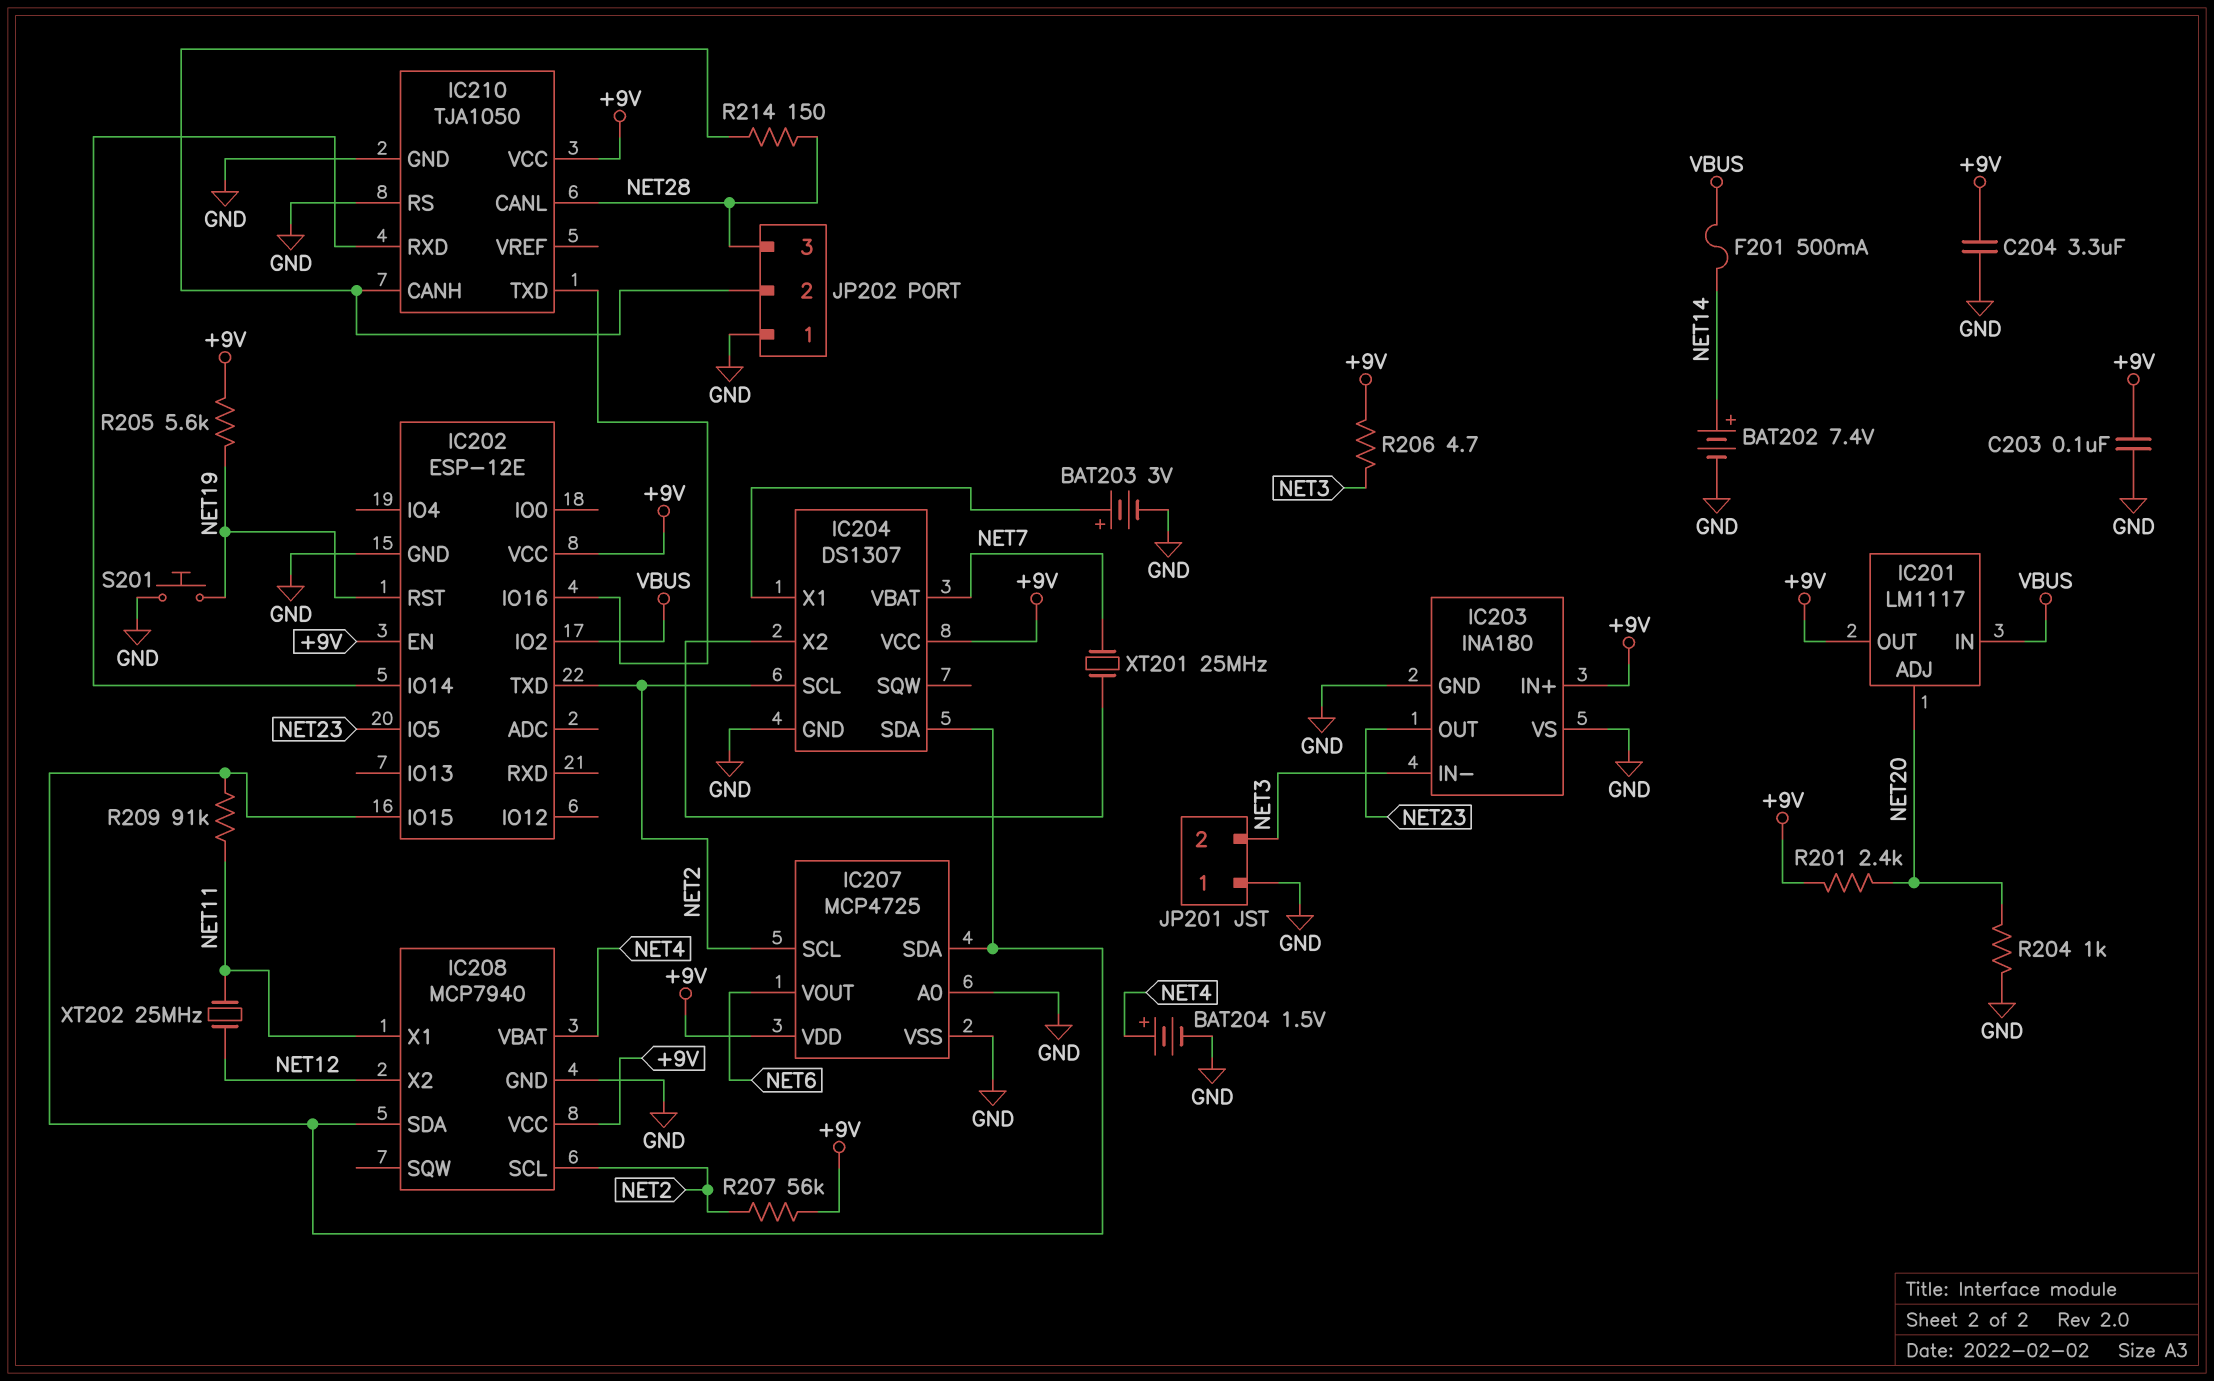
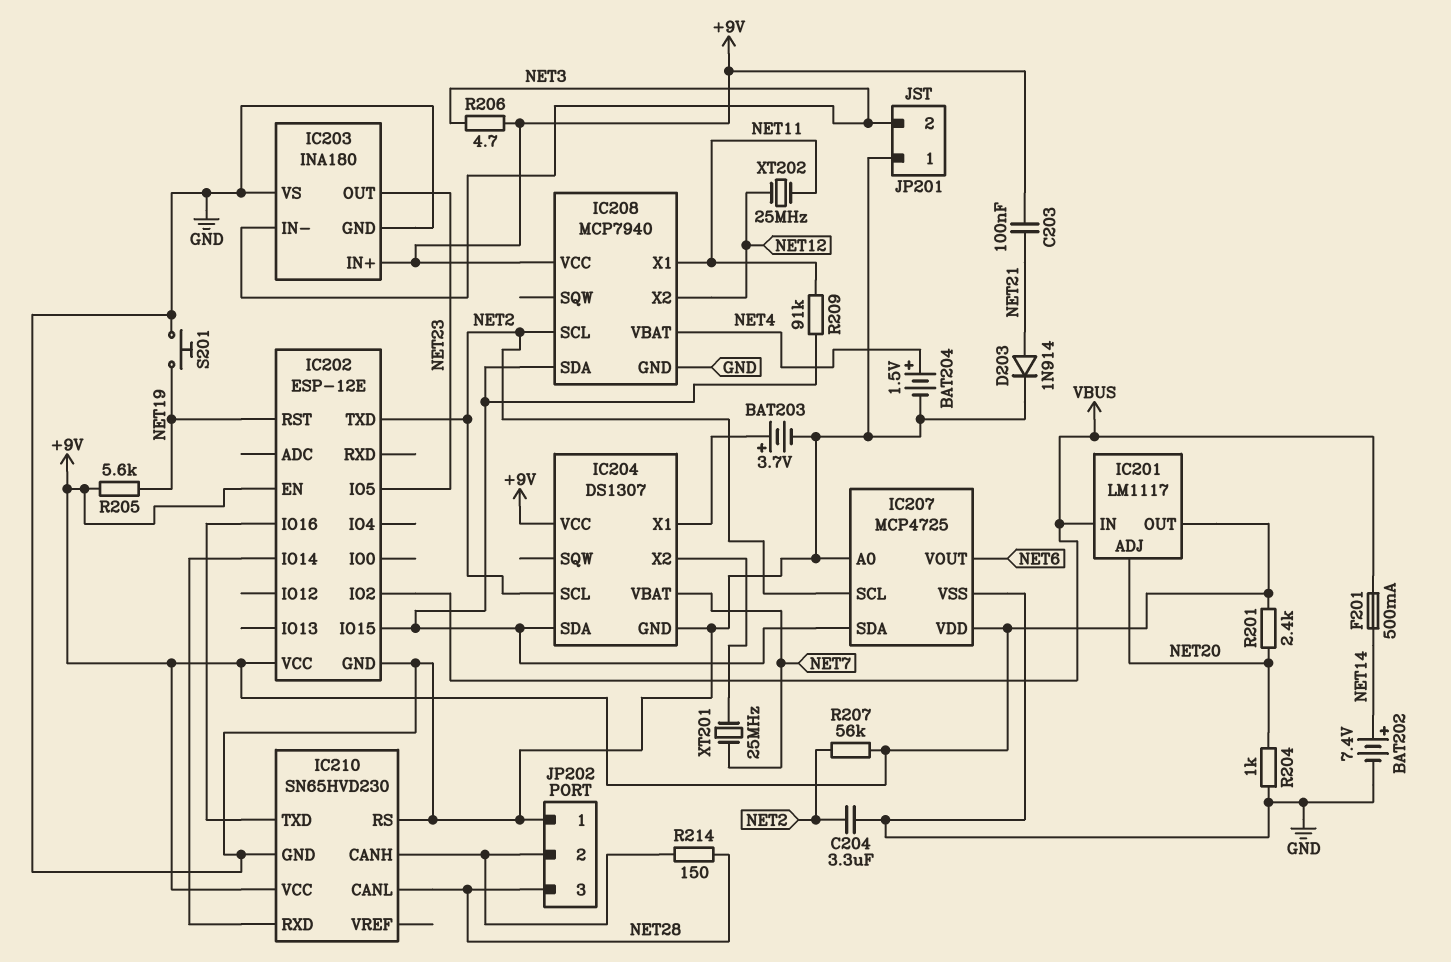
BAT203: 3V (plus IC204/X1, minus GND) -> 3.7V (plus IC204/X1, minus GND)
C203: 100nF (+9V, GND) -> 100nF (+9V, NET21)
C204: 3.3uF (+9V, GND) -> 3.3uF (GND, NET2)
D203: none -> diode 1N914 (A NET21, K GND)
IC210: TJA1050 -> SN65HVD230

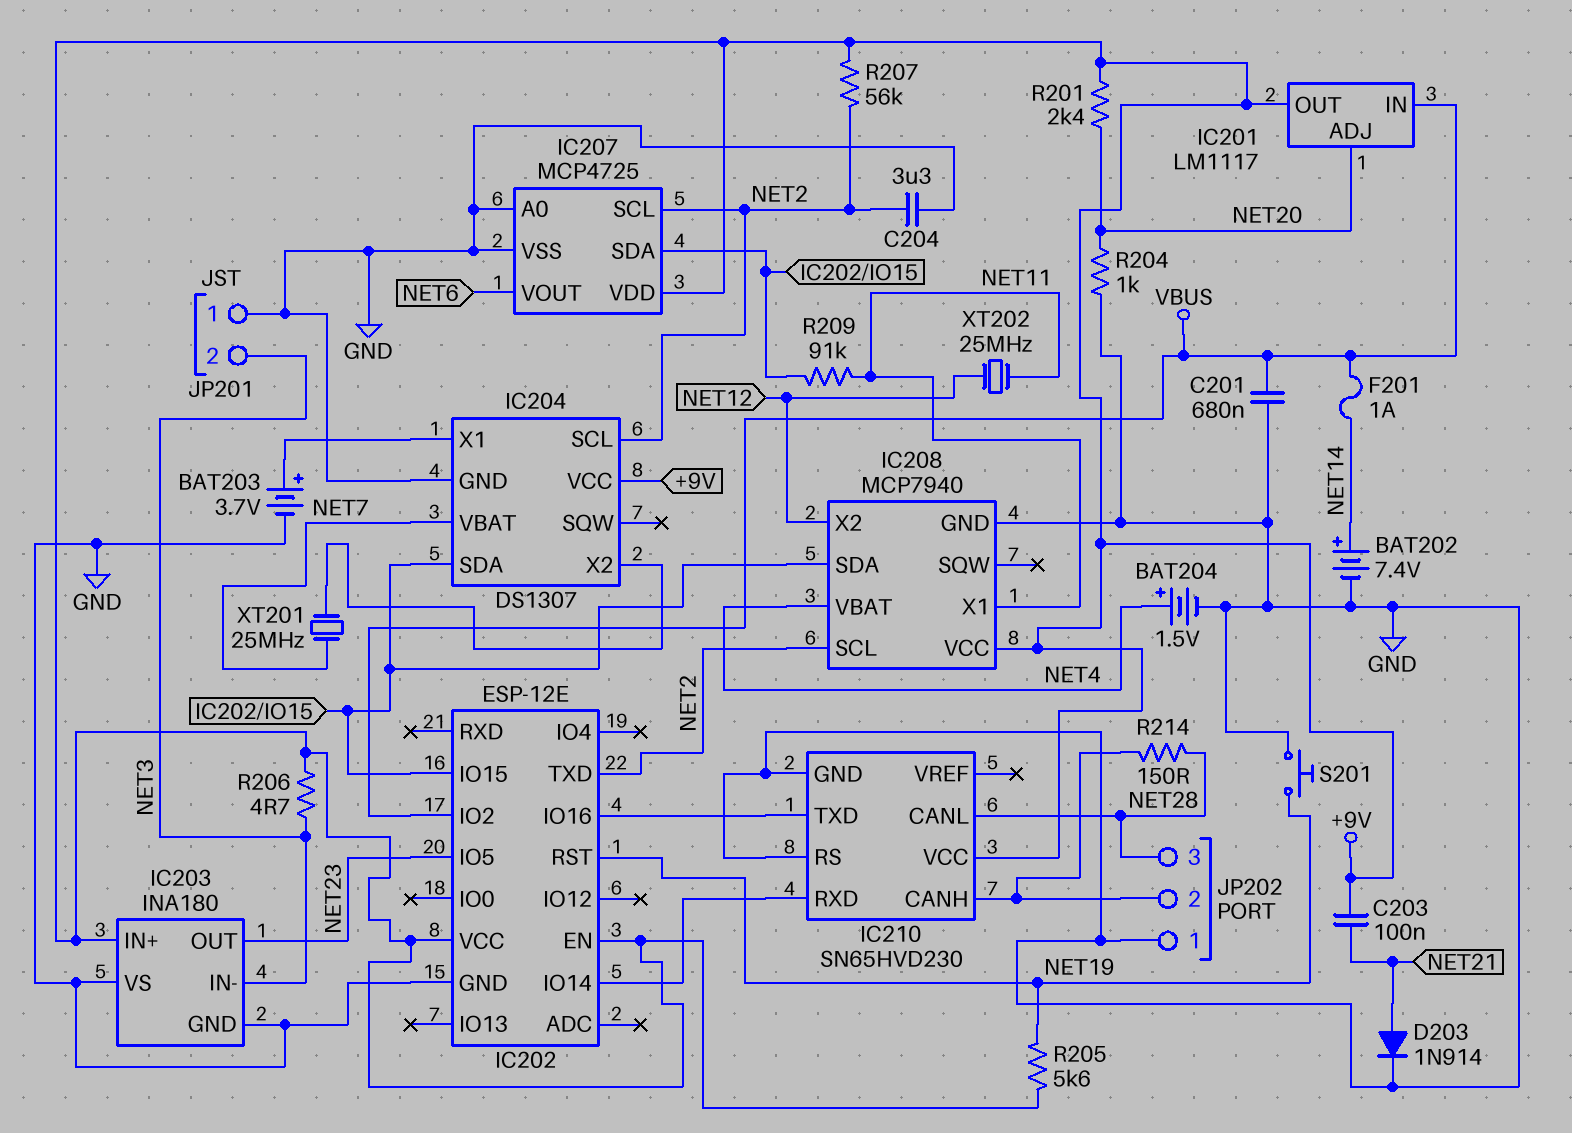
C201: none -> 680nF (GND, VBUS)
F201: 500mA (NET14, VBUS) -> 1A (NET14, VBUS)

